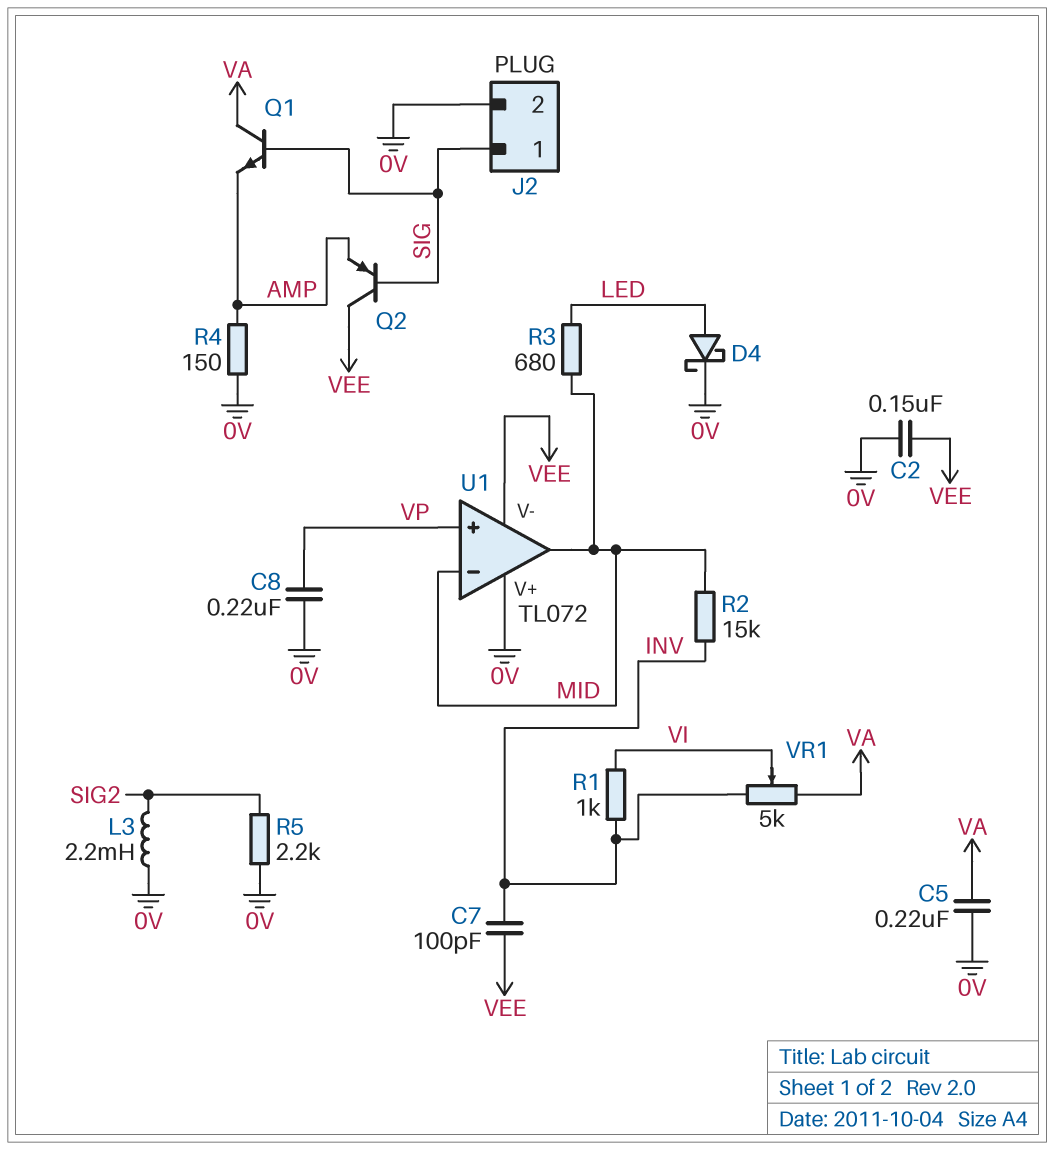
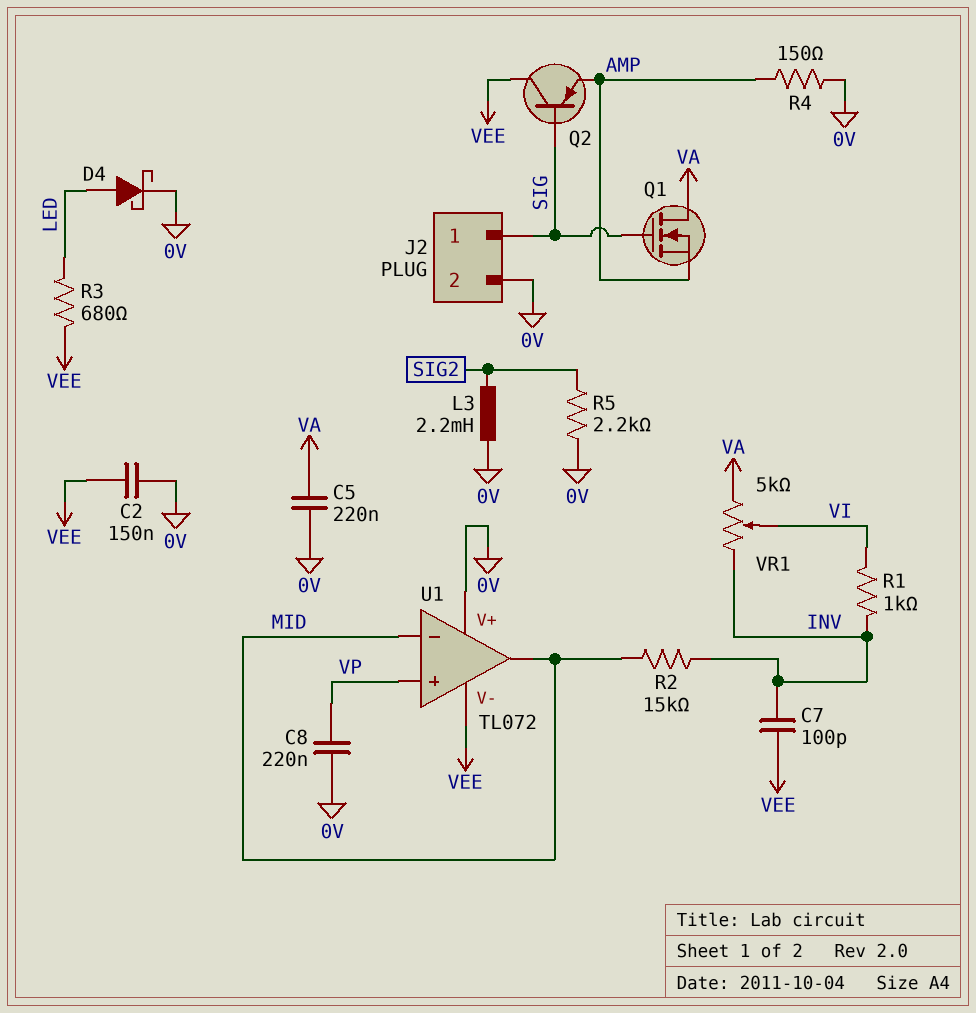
Q1: NPN (B SIG, C VA, E AMP) -> NMOS (G SIG, D VA, S AMP)
R3: 680 (LED, MID) -> 680 (LED, VEE)

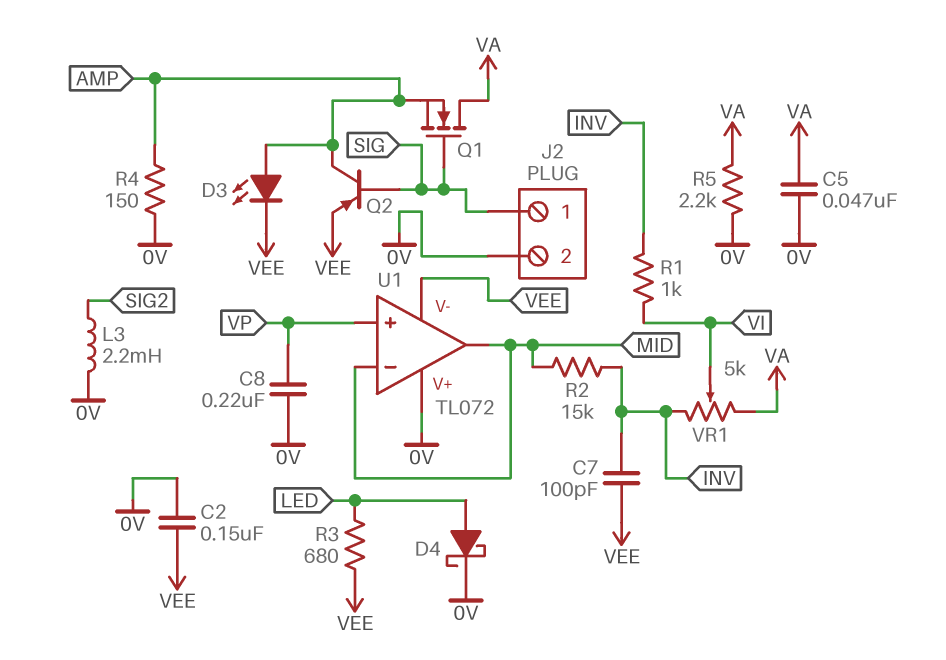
C5: 220nF (0V, VA) -> 47nF (0V, VA)
D3: none -> LED (A AMP, K VEE)
Q2: PNP (B SIG, C VEE, E AMP) -> PNP (B SIG, C AMP, E VEE)
R5: 2.2k (0V, SIG2) -> 2.2k (0V, VA)

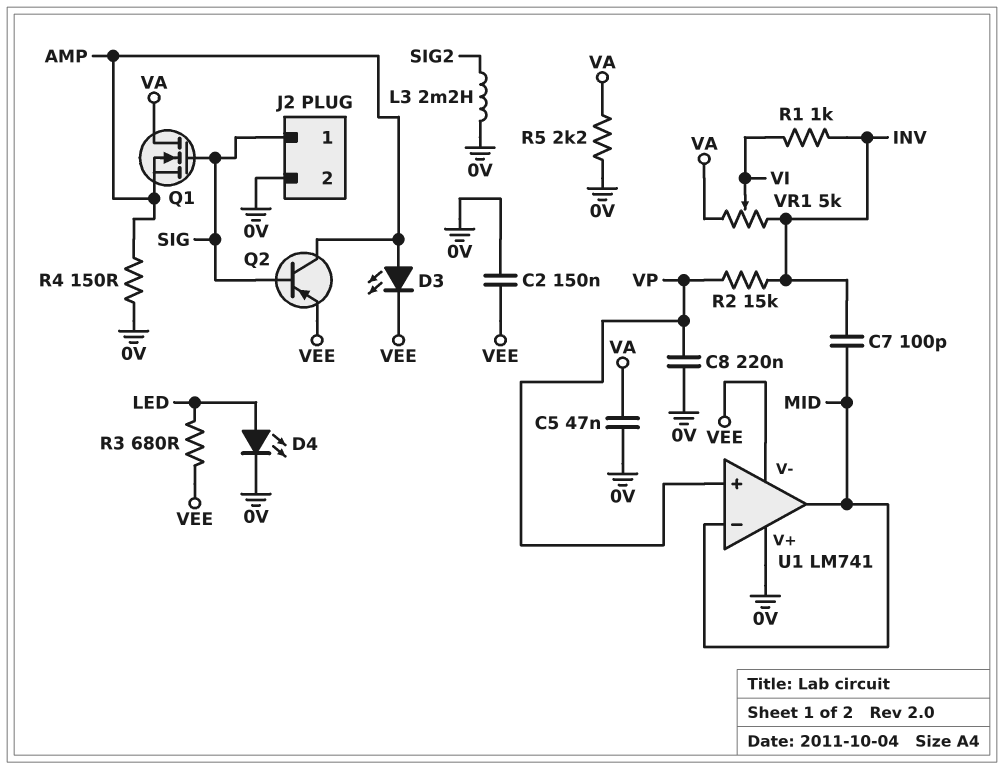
C7: 100pF (INV, VEE) -> 100pF (INV, MID)
D4: schottky (A LED, K 0V) -> LED (A LED, K 0V)
R2: 15k (INV, MID) -> 15k (INV, VP)
U1: TL072 -> LM741

